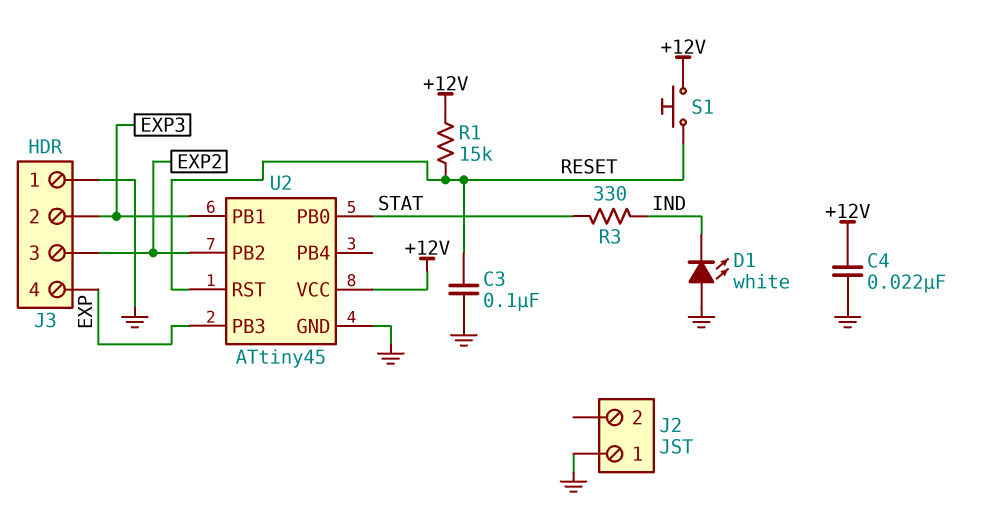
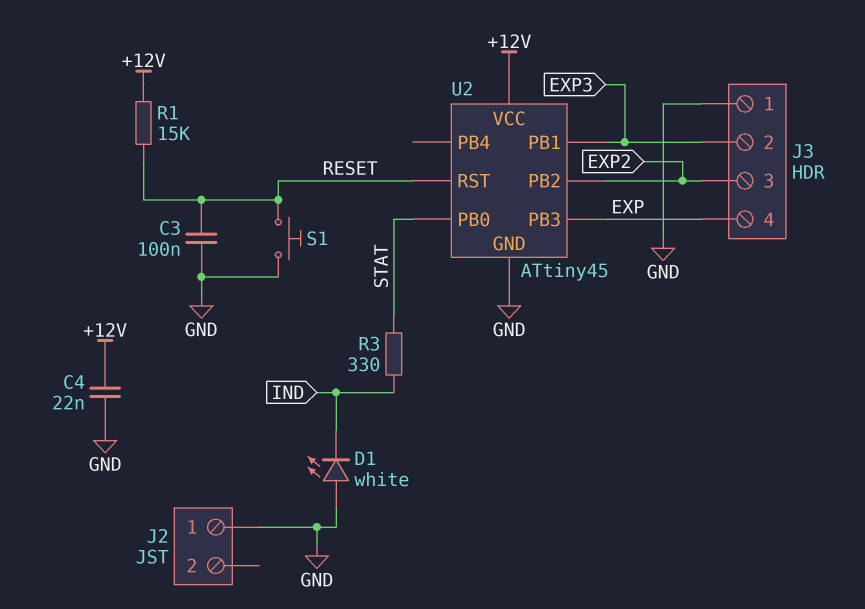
S1: button (+12V, RESET) -> button (GND, RESET)

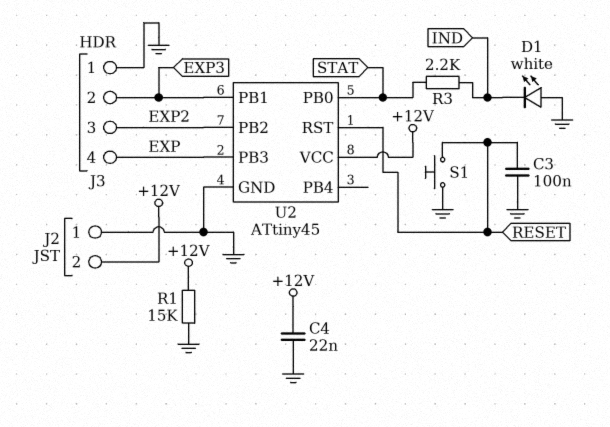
J2 pin 2: none -> +12V
R1: 15k (+12V, RESET) -> 15k (+12V, GND)
R3: 330 (IND, STAT) -> 2.2k (IND, STAT)

